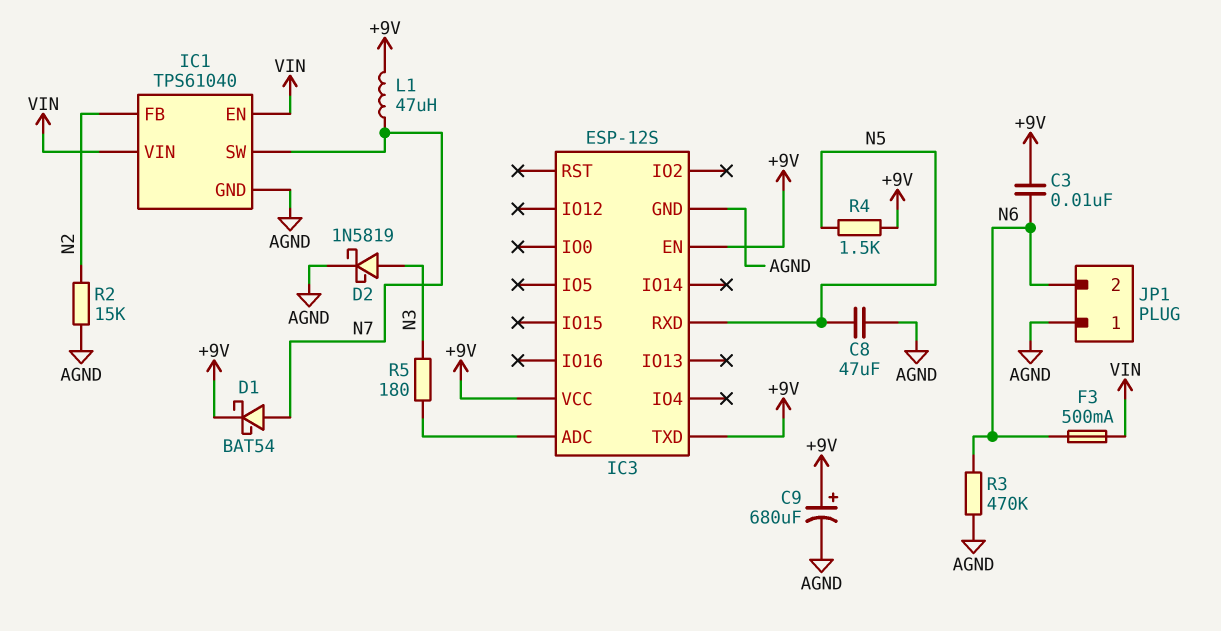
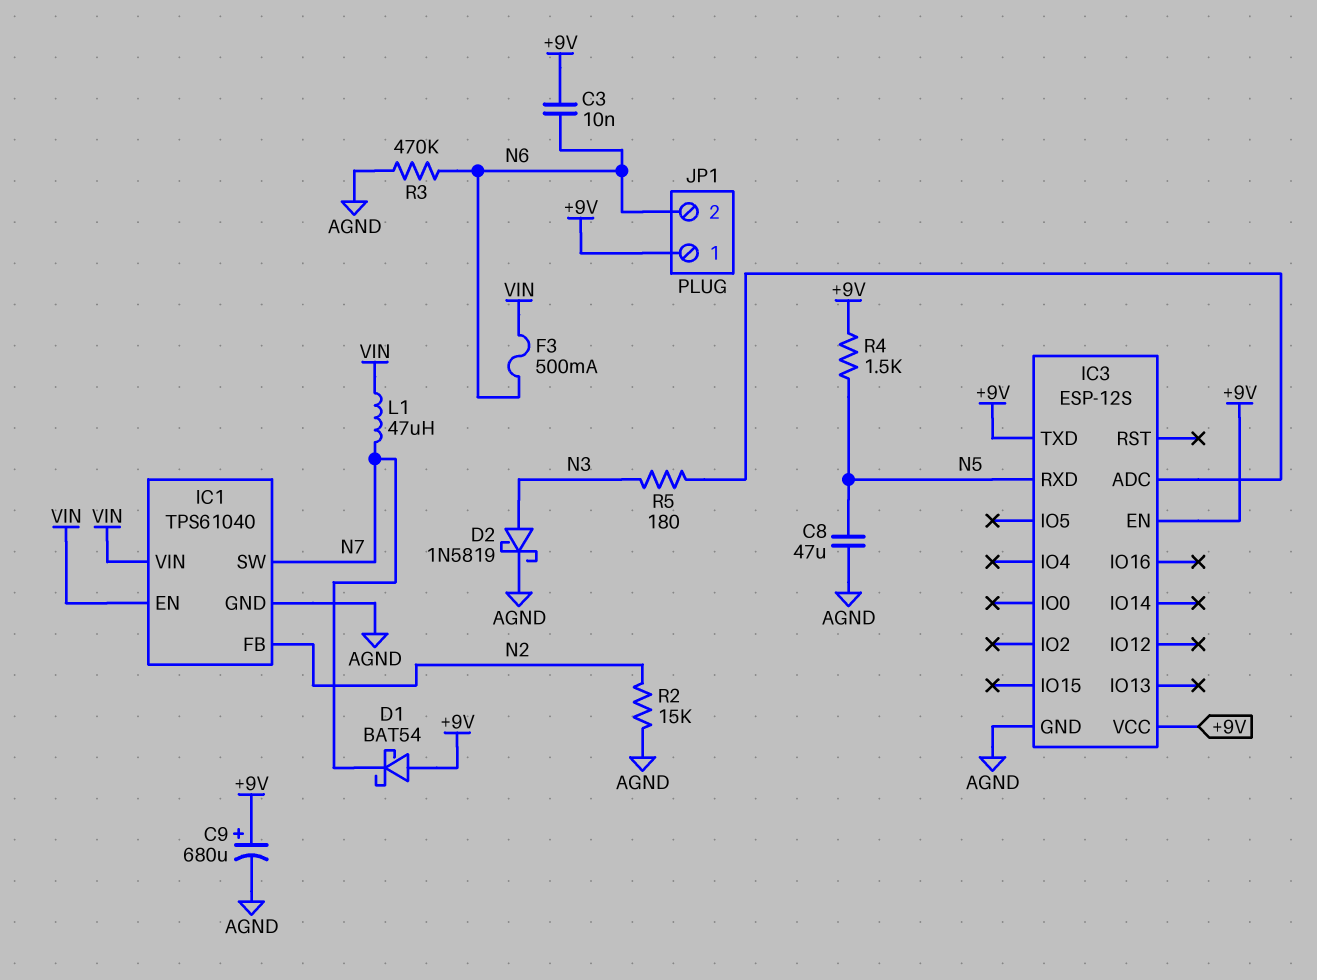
D1: schottky BAT54 (A N7, K +9V) -> schottky BAT54 (A +9V, K N7)
JP1 pin 1: AGND -> +9V
L1: 47uH (+9V, N7) -> 47uH (N7, VIN)

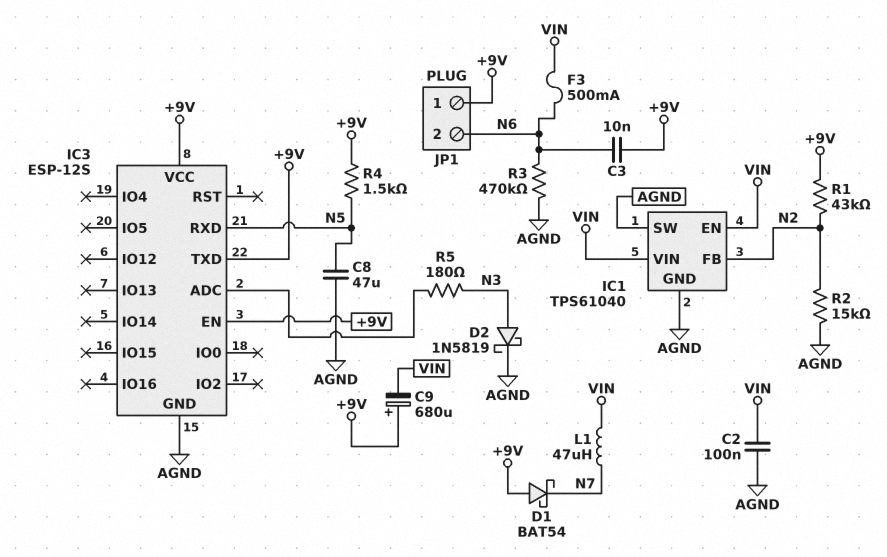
C2: none -> 100nF (AGND, VIN)
C9: 680uF (plus +9V, minus AGND) -> 680uF (plus +9V, minus VIN)
IC1 pin SW: N7 -> AGND
R1: none -> 43k (+9V, N2)

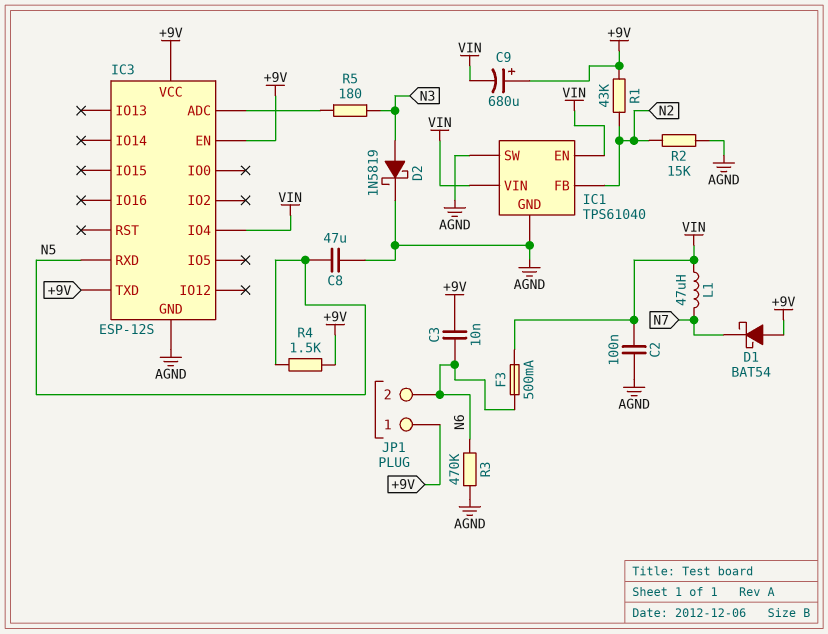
IC3 pin IO4: none -> VIN

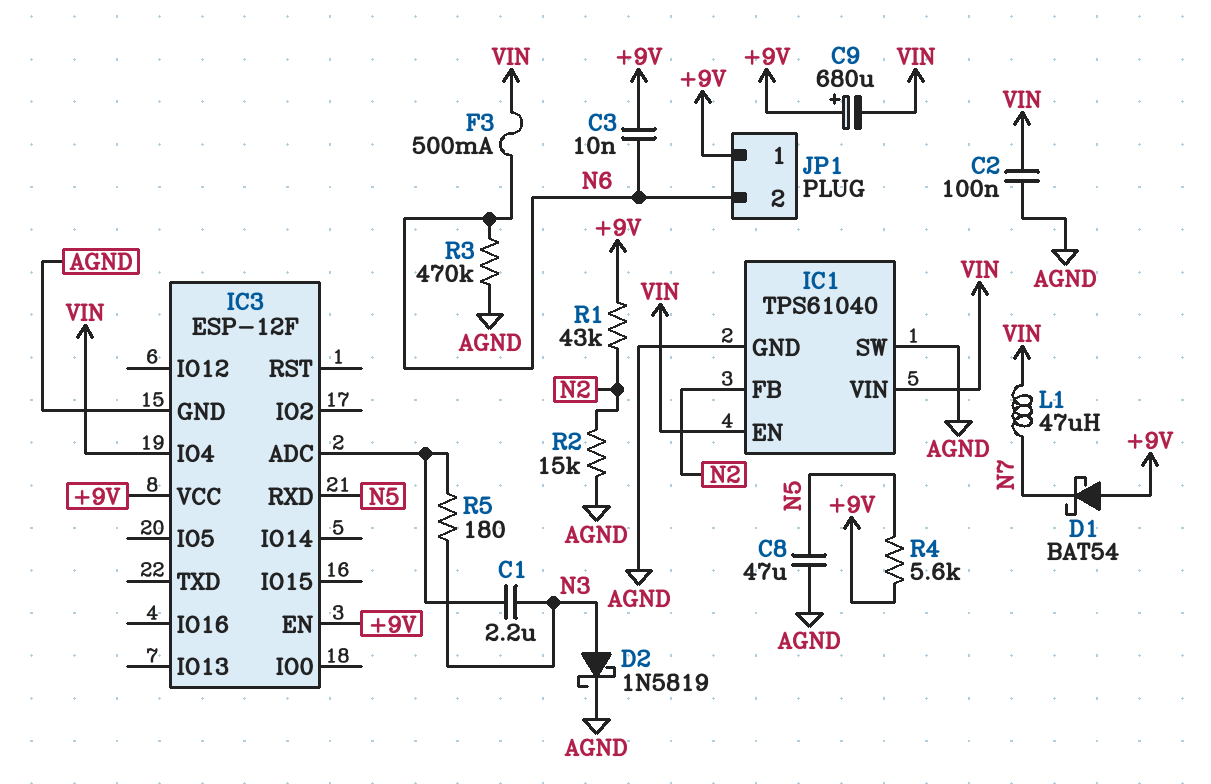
C1: none -> 2.2uF (IC3/ADC, N3)
IC3: ESP-12S -> ESP-12F
IC3 pin TXD: +9V -> none
R4: 1.5k (+9V, N5) -> 5.6k (+9V, N5)

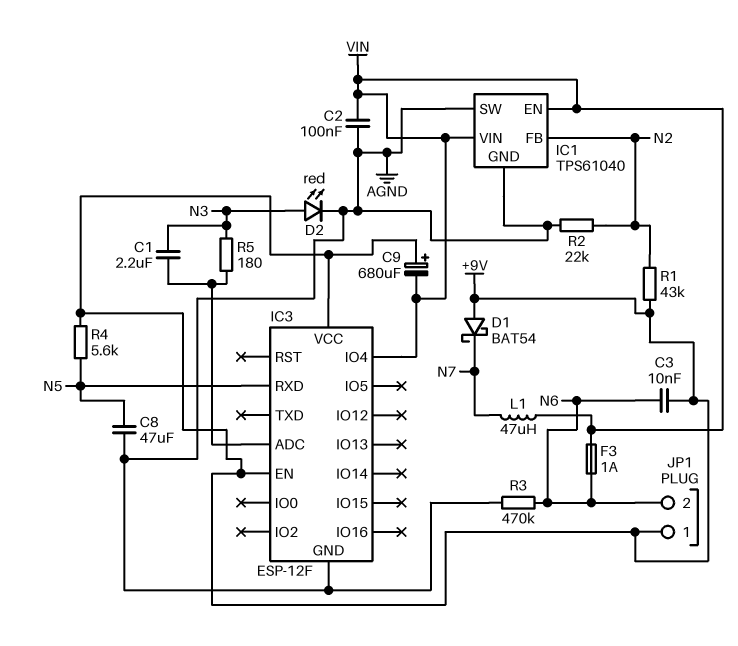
D2: schottky 1N5819 (A N3, K AGND) -> LED red (A N3, K AGND)
F3: 500mA (N6, VIN) -> 1A (N6, VIN)
R2: 15k (AGND, N2) -> 22k (AGND, N2)

